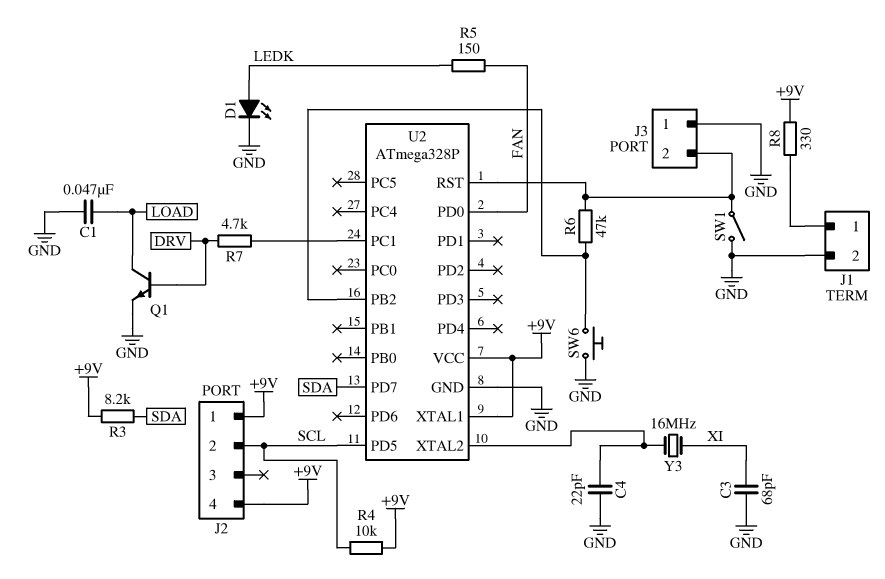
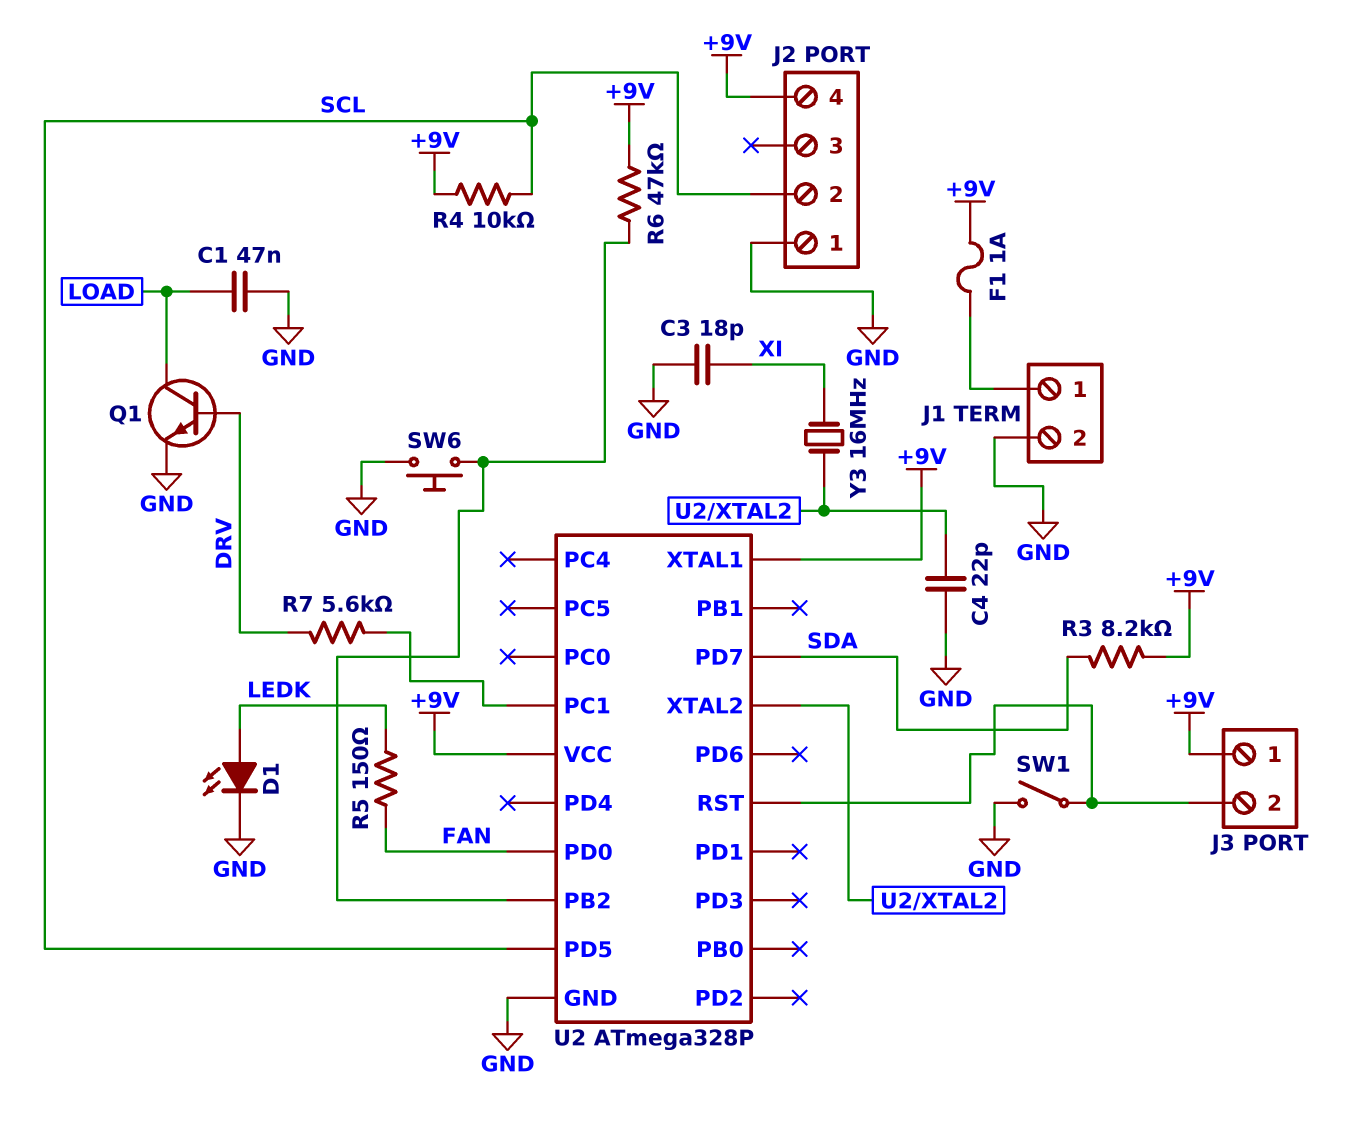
C3: 68pF (GND, XI) -> 18pF (GND, XI)
F1: none -> 1A (+9V, J1/1)
J2 pin 1: +9V -> GND
J3 pin 1: GND -> +9V
R6: 47k (J3/2, U2/PB2) -> 47k (+9V, U2/PB2)
R7: 4.7k (DRV, U2/PC1) -> 5.6k (DRV, U2/PC1)
R8: 330 (+9V, J1/1) -> none

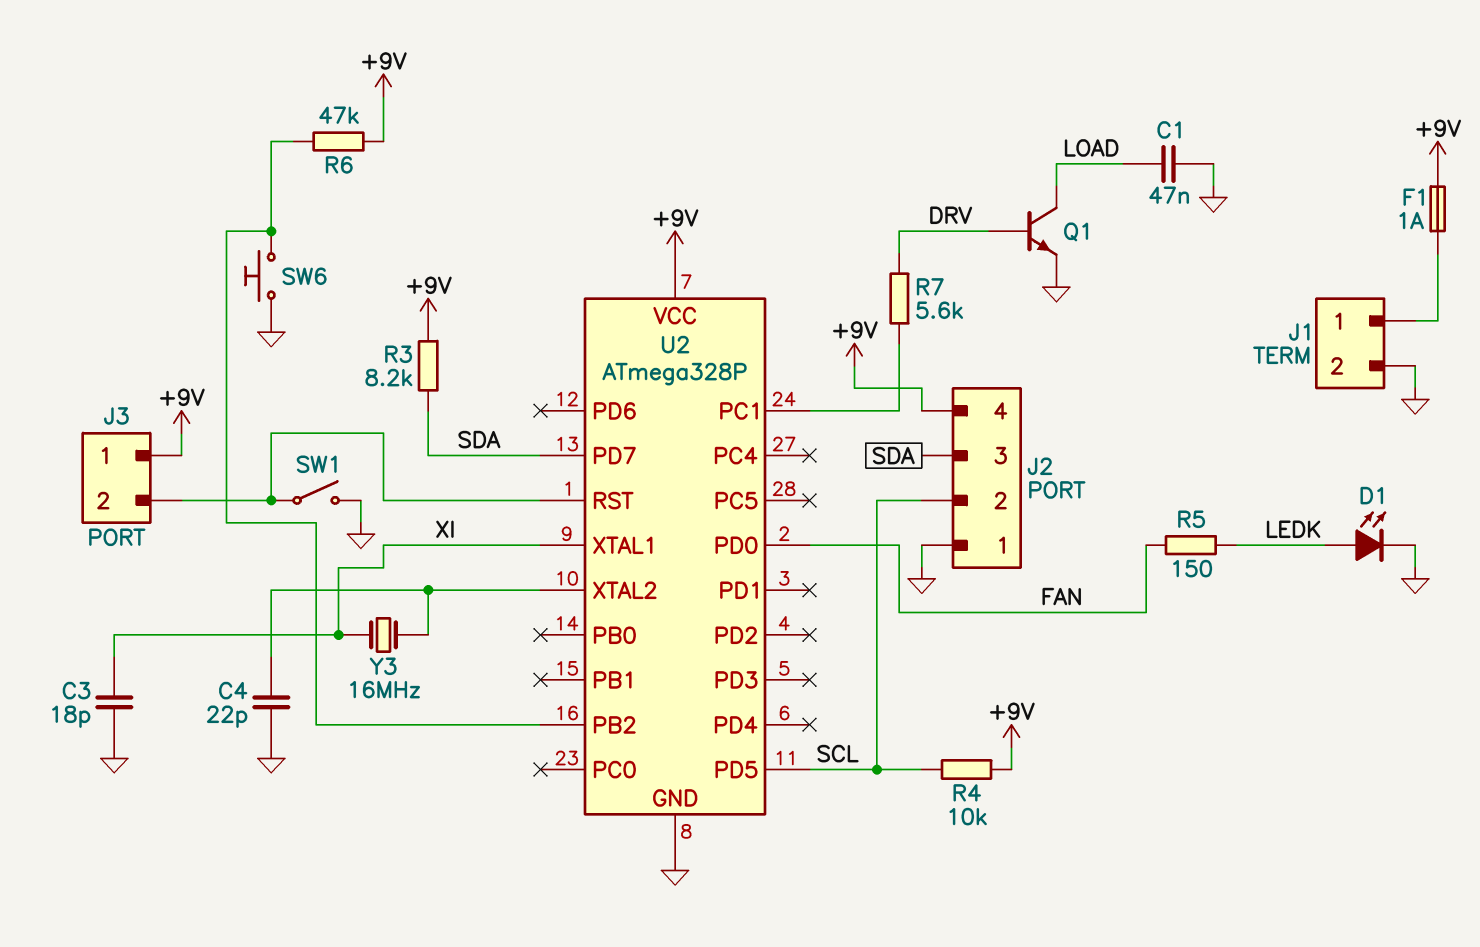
J2 pin 3: none -> SDA
U2 pin XTAL1: +9V -> XI

